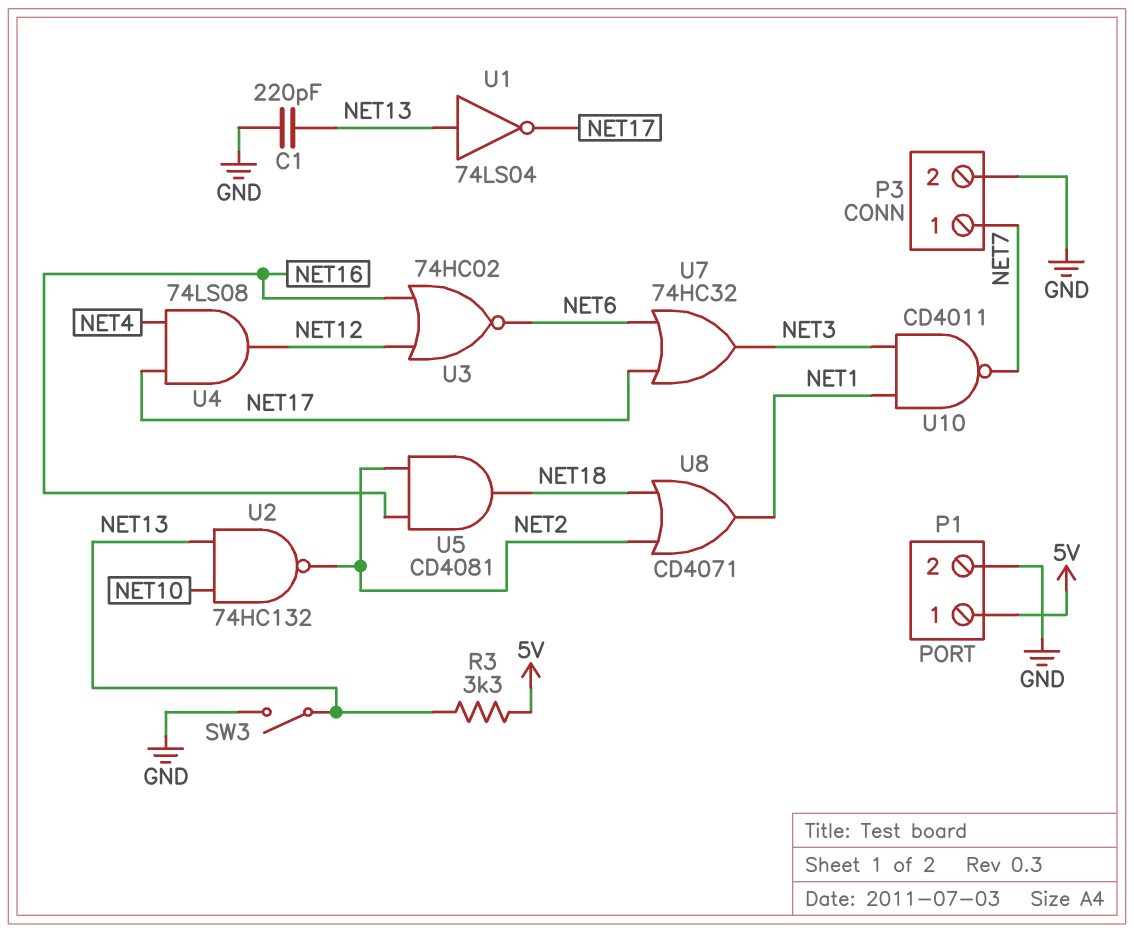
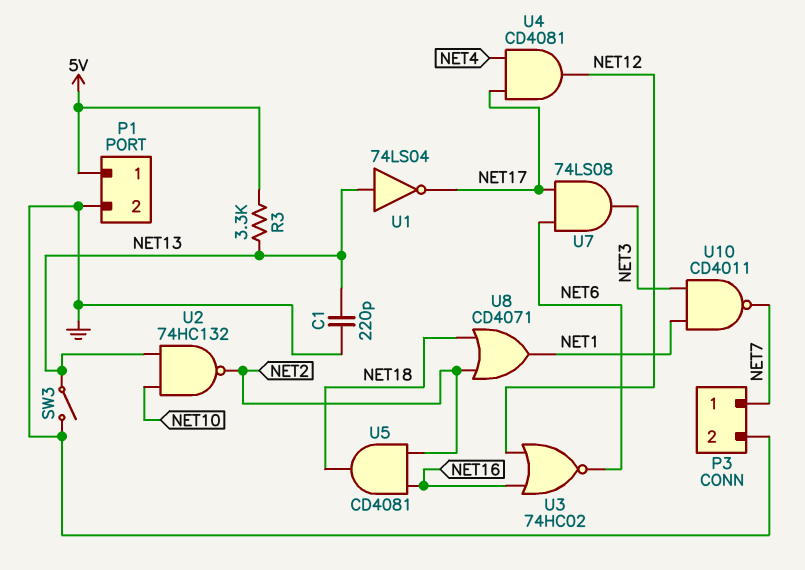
U4: AND 74LS08 (in NET4, in NET17, out NET12) -> AND CD4081 (in NET4, in NET17, out NET12)
U7: OR 74HC32 (in NET6, in NET17, out NET3) -> AND 74LS08 (in NET6, in NET17, out NET3)

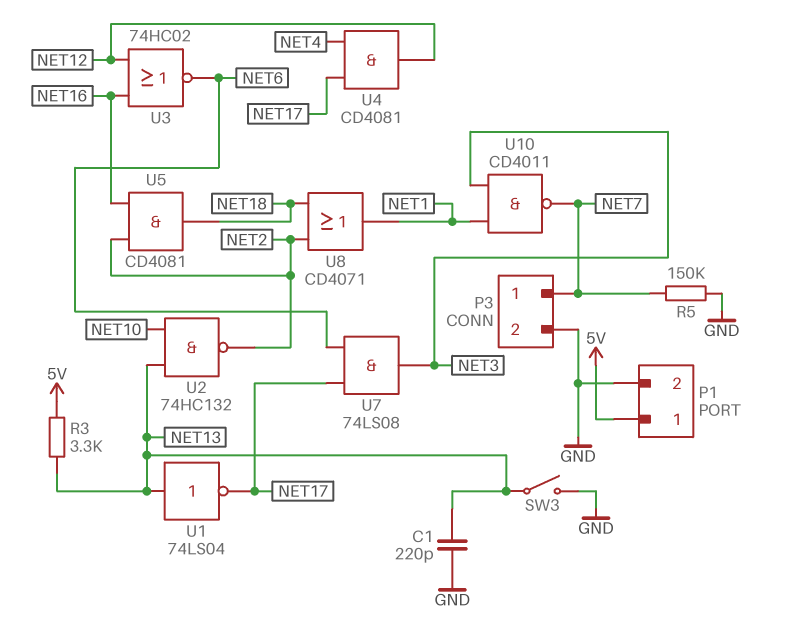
R5: none -> 150k (GND, NET7)

